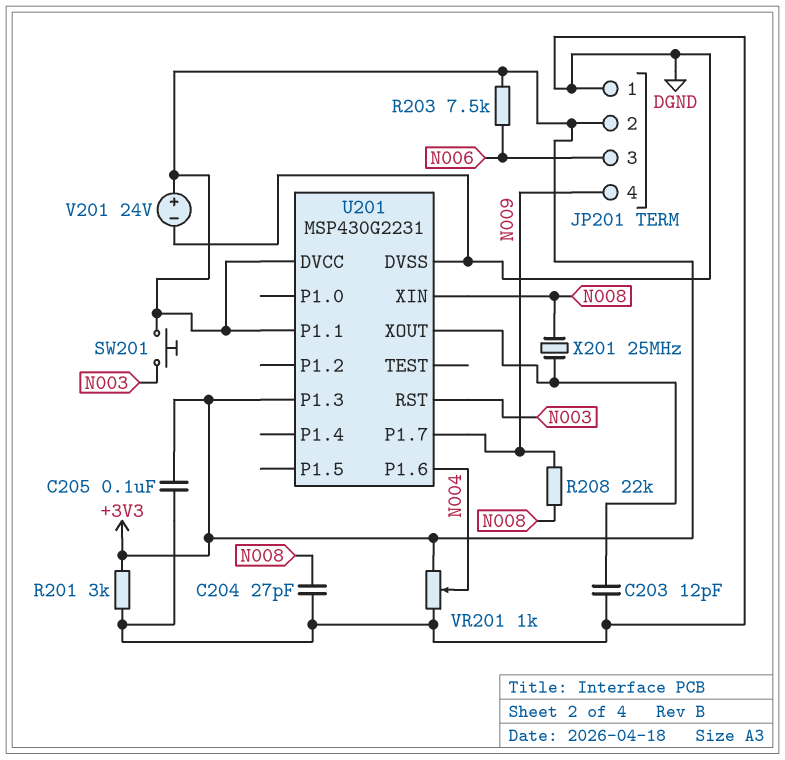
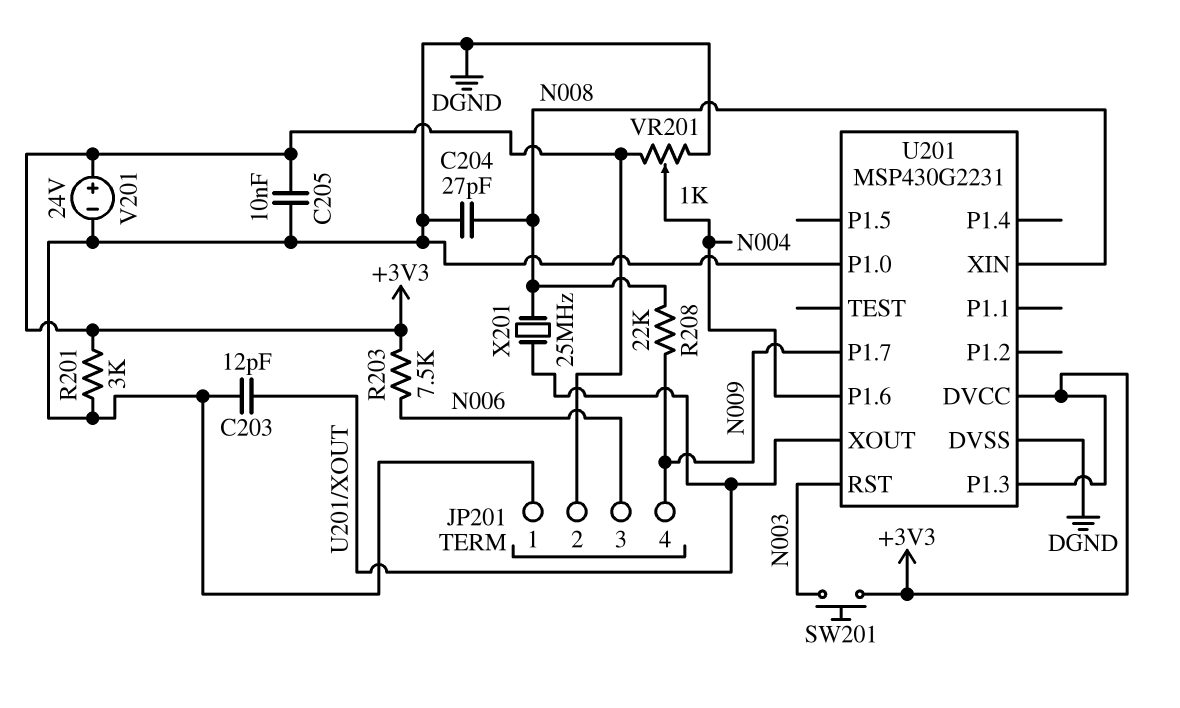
C205: 100nF (+3V3, DGND) -> 10nF (+3V3, DGND)
U201 pin P1.0: none -> DGND
U201 pin P1.1: +3V3 -> none

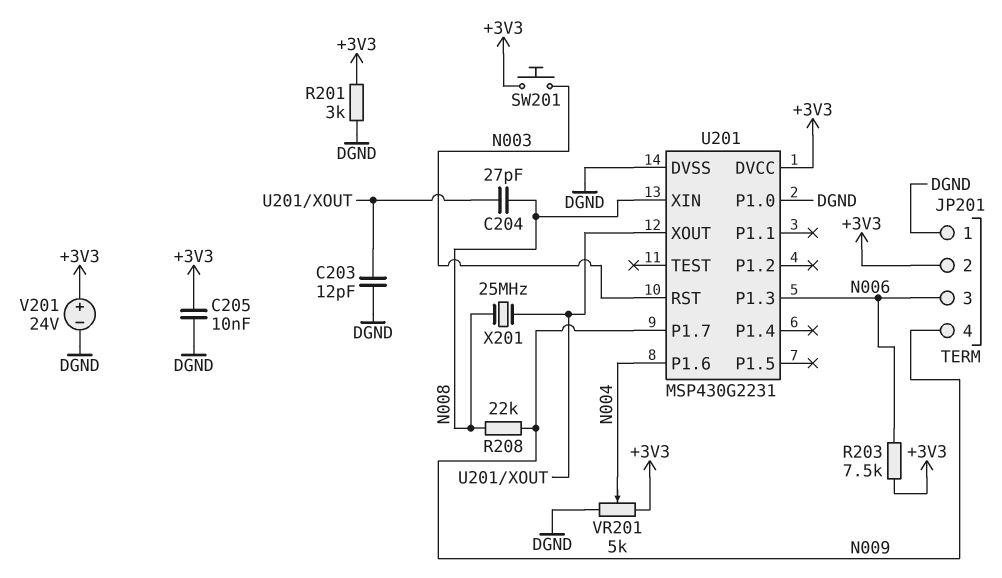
C204: 27pF (DGND, N008) -> 27pF (N008, U201/XOUT)
U201 pin P1.3: +3V3 -> N006
VR201: 1k (+3V3, DGND, wiper N004) -> 5k (+3V3, DGND, wiper N004)

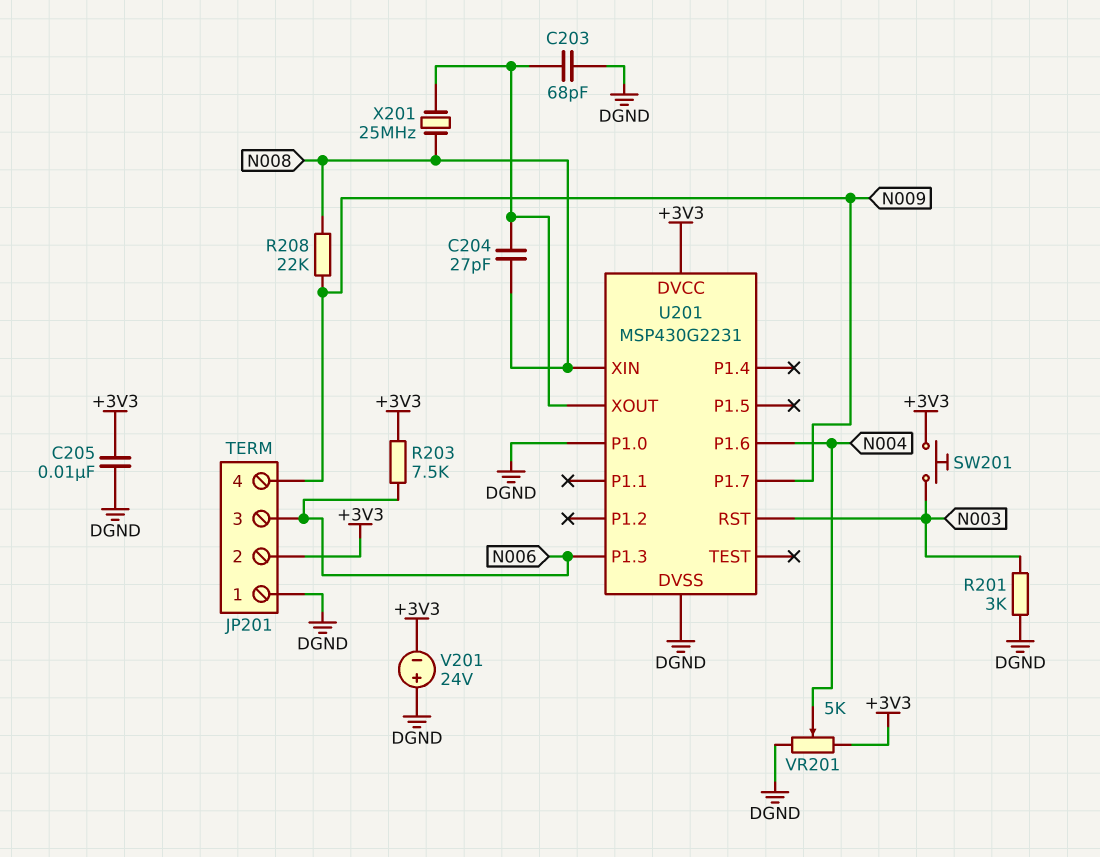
C203: 12pF (DGND, U201/XOUT) -> 68pF (DGND, U201/XOUT)
R201: 3k (+3V3, DGND) -> 3k (DGND, N003)
V201: 24V (plus +3V3, minus DGND) -> 24V (plus DGND, minus +3V3)

